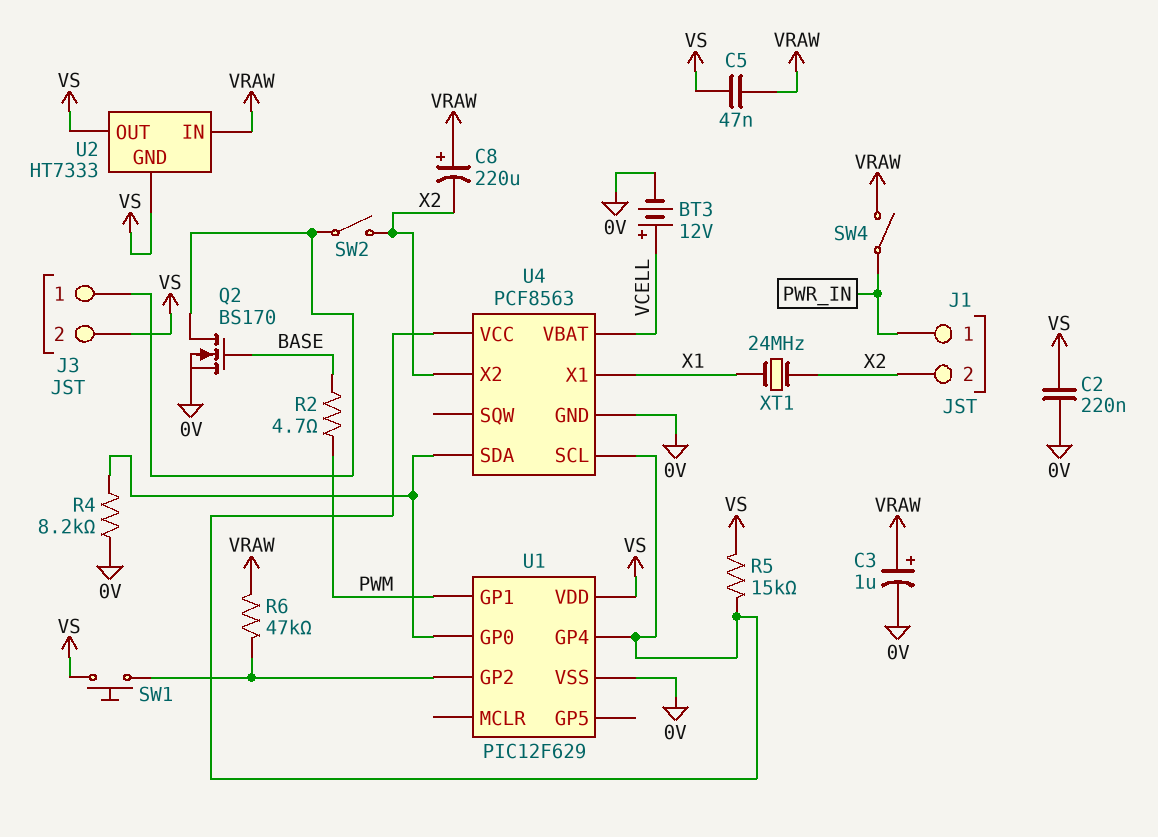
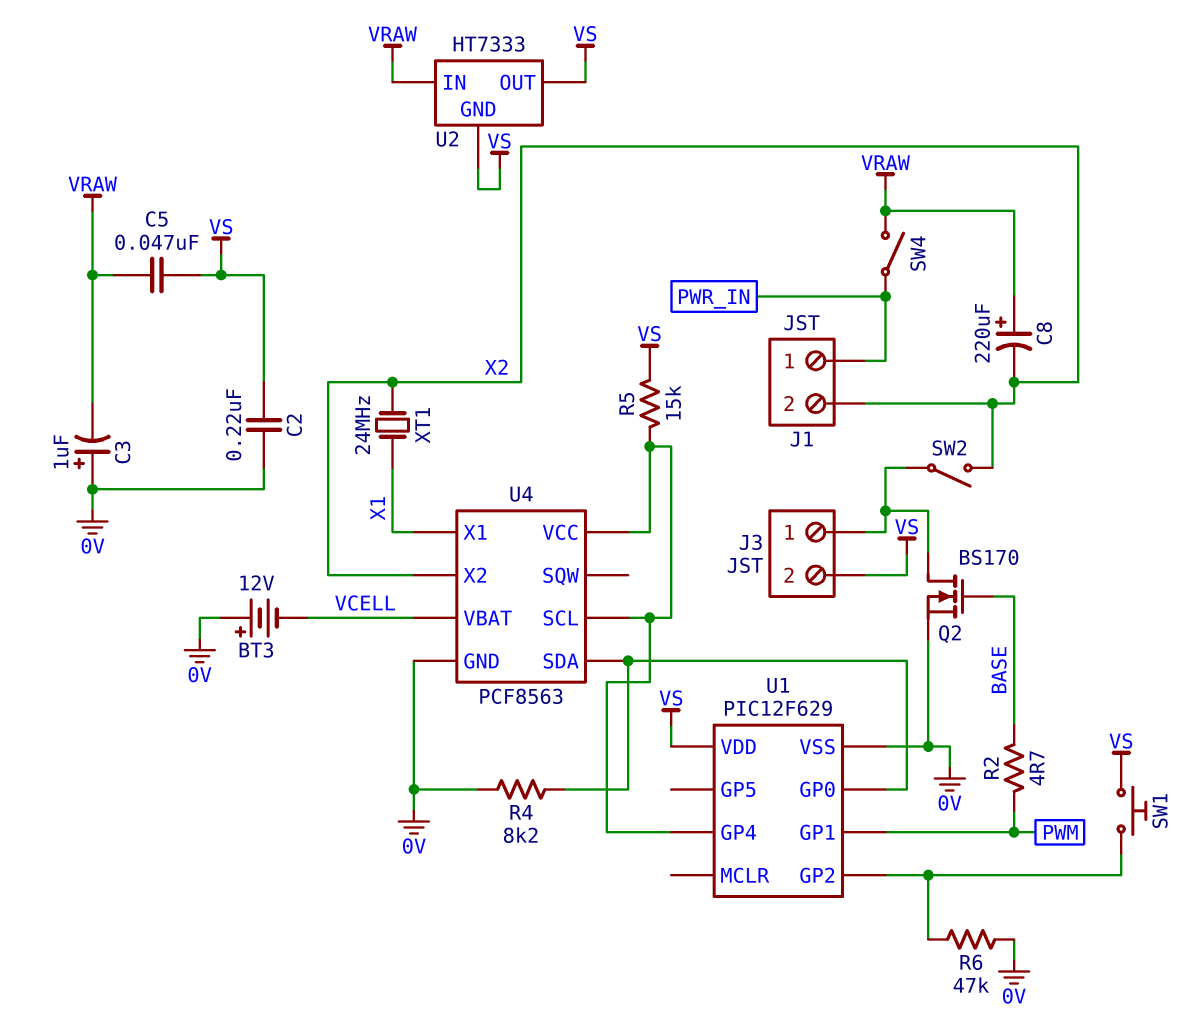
BT3: 12V (plus VCELL, minus 0V) -> 12V (plus 0V, minus VCELL)
C3: 1uF (plus VRAW, minus 0V) -> 1uF (plus 0V, minus VRAW)
R6: 47k (U1/GP2, VRAW) -> 47k (0V, U1/GP2)

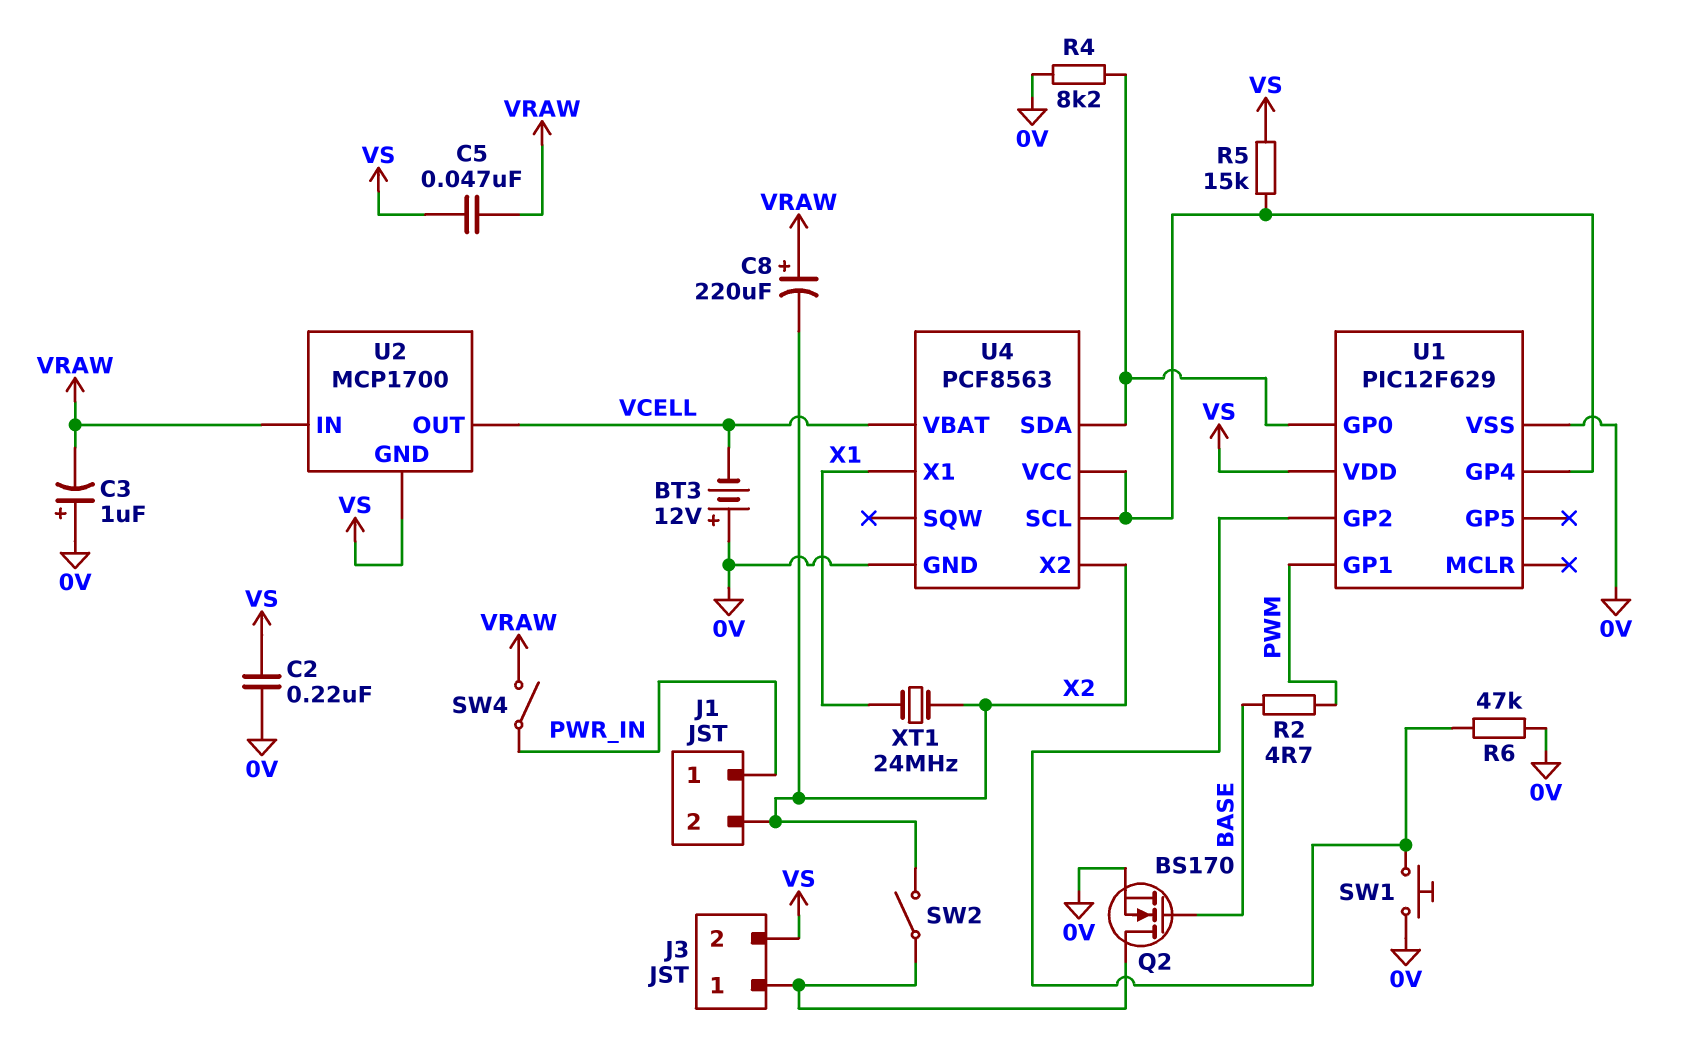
SW1: button (U1/GP2, VS) -> button (0V, U1/GP2)
U2: HT7333 -> MCP1700
U2 pin OUT: VS -> VCELL

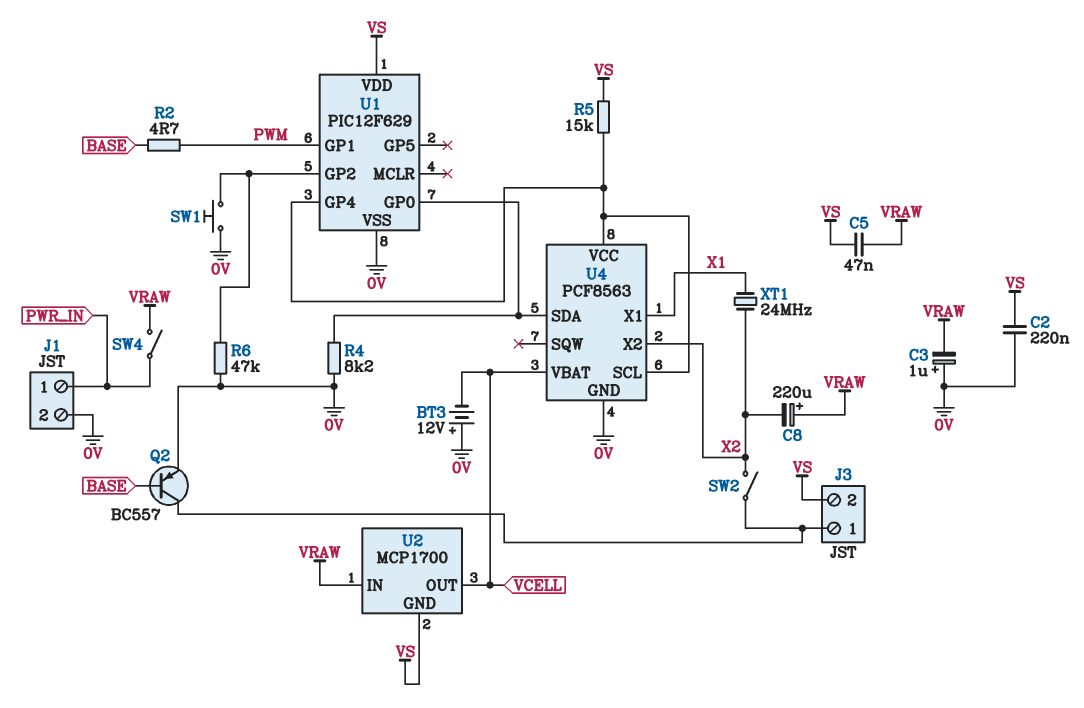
J1 pin 2: X2 -> 0V
Q2: NMOS BS170 (G BASE, D J3/1, S 0V) -> PNP BC557 (B BASE, C J3/1, E 0V)

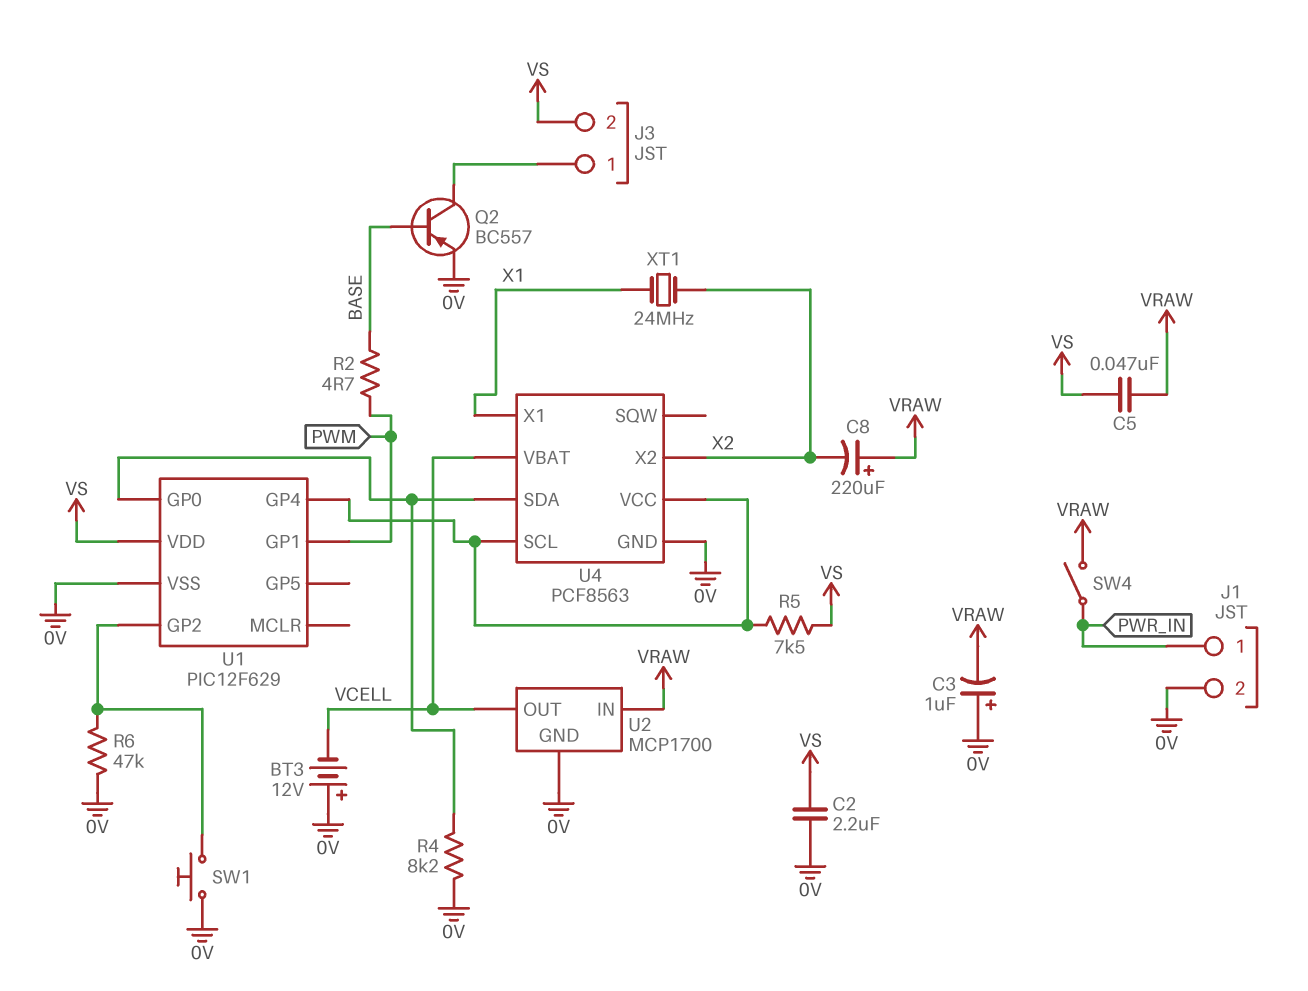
C2: 220nF (0V, VS) -> 2.2uF (0V, VS)
R5: 15k (U1/GP4, VS) -> 7.5k (U1/GP4, VS)
SW2: switch (J3/1, X2) -> none
U2 pin GND: VS -> 0V

